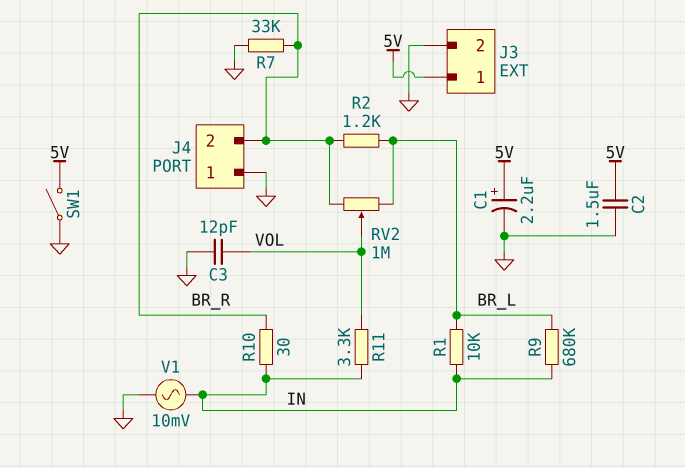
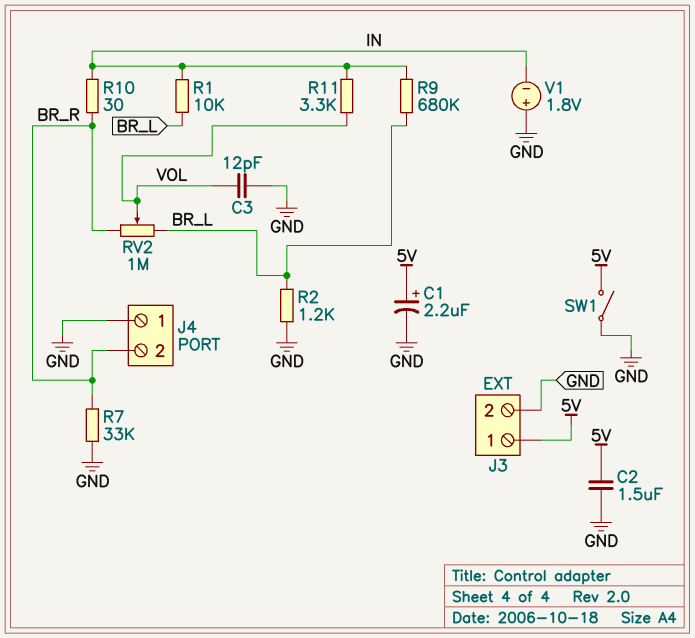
R2: 1.2k (BR_L, BR_R) -> 1.2k (BR_L, GND)
V1: AC 10mV (GND, IN) -> 1.8V (plus GND, minus IN)

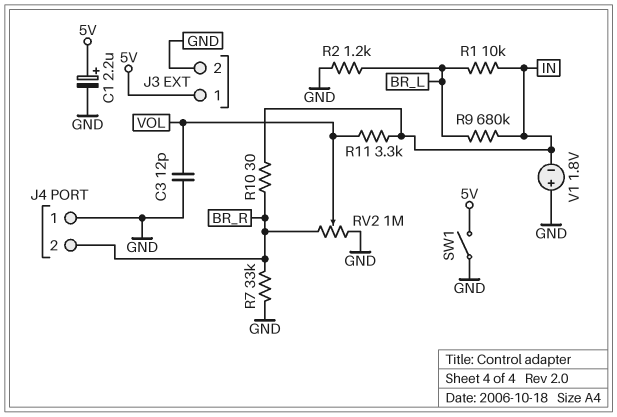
C2: 1.5uF (5V, GND) -> none
RV2: 1M (BR_L, BR_R, wiper VOL) -> 1M (BR_R, GND, wiper VOL)

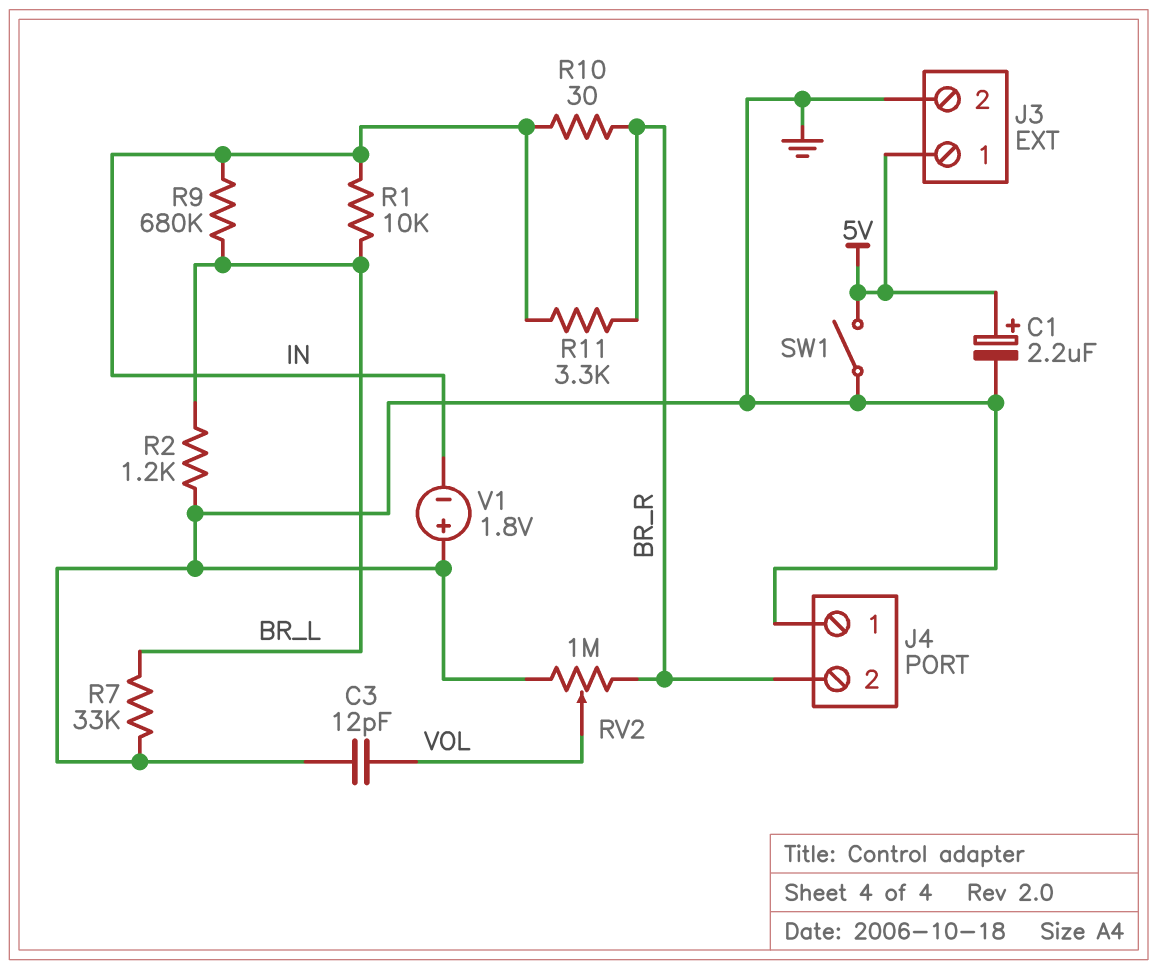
R7: 33k (BR_R, GND) -> 33k (BR_L, GND)
R11: 3.3k (IN, VOL) -> 3.3k (BR_R, IN)

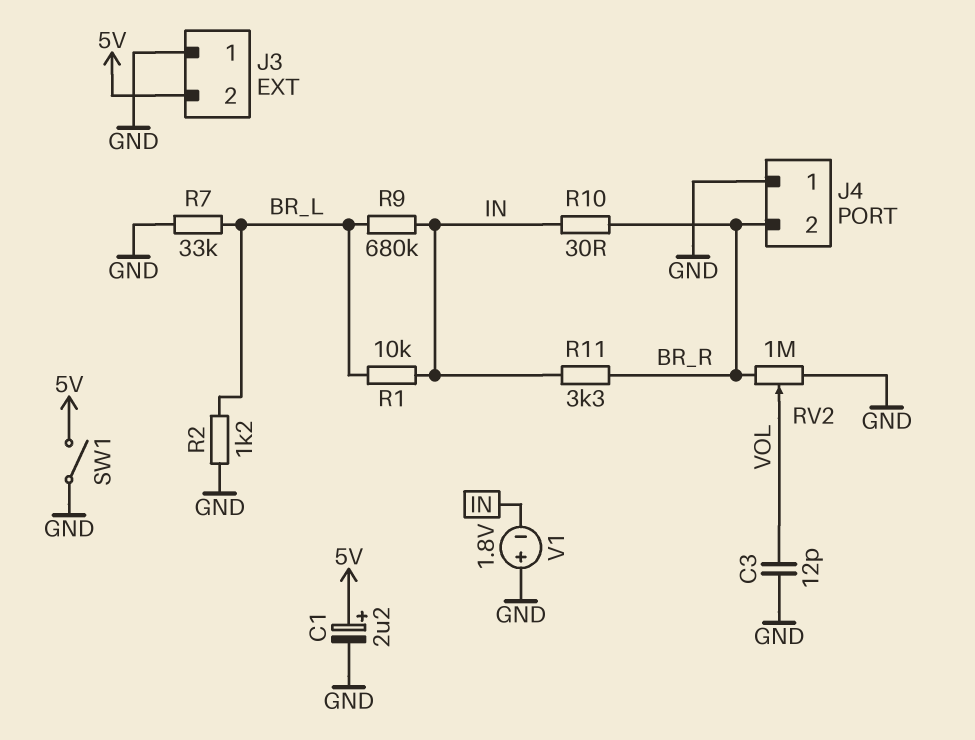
J3 pin 1: 5V -> GND
J3 pin 2: GND -> 5V

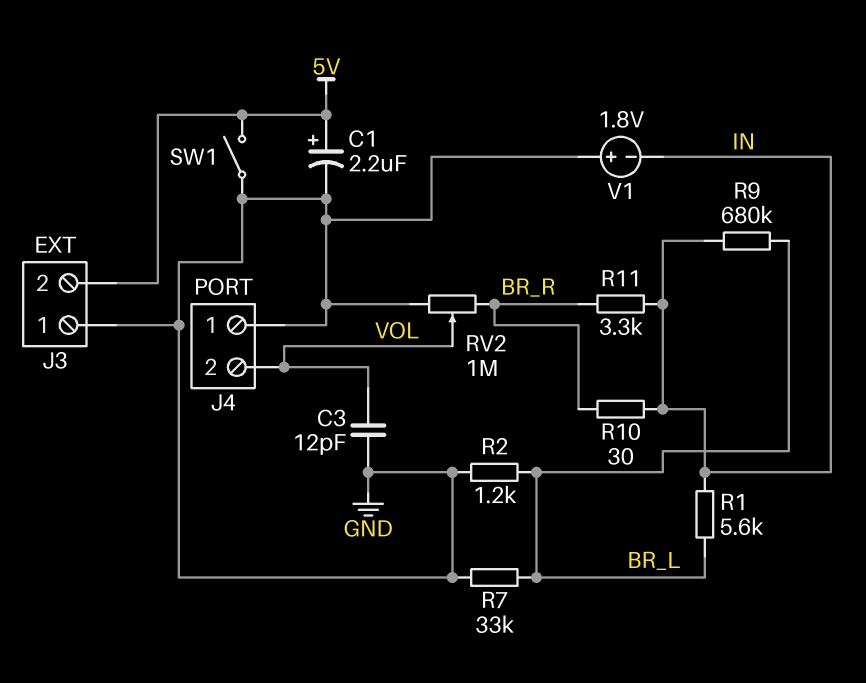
J4 pin 2: BR_R -> VOL
R1: 10k (BR_L, IN) -> 5.6k (BR_L, IN)

